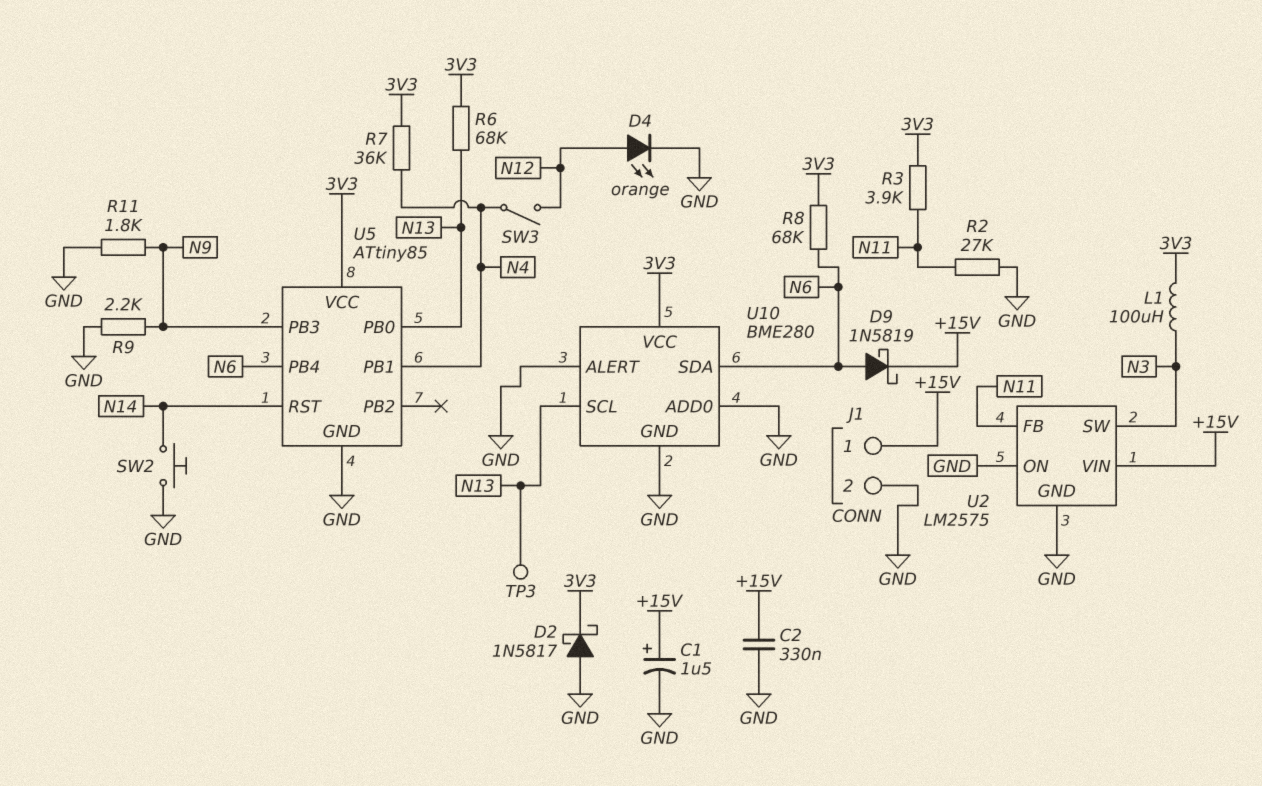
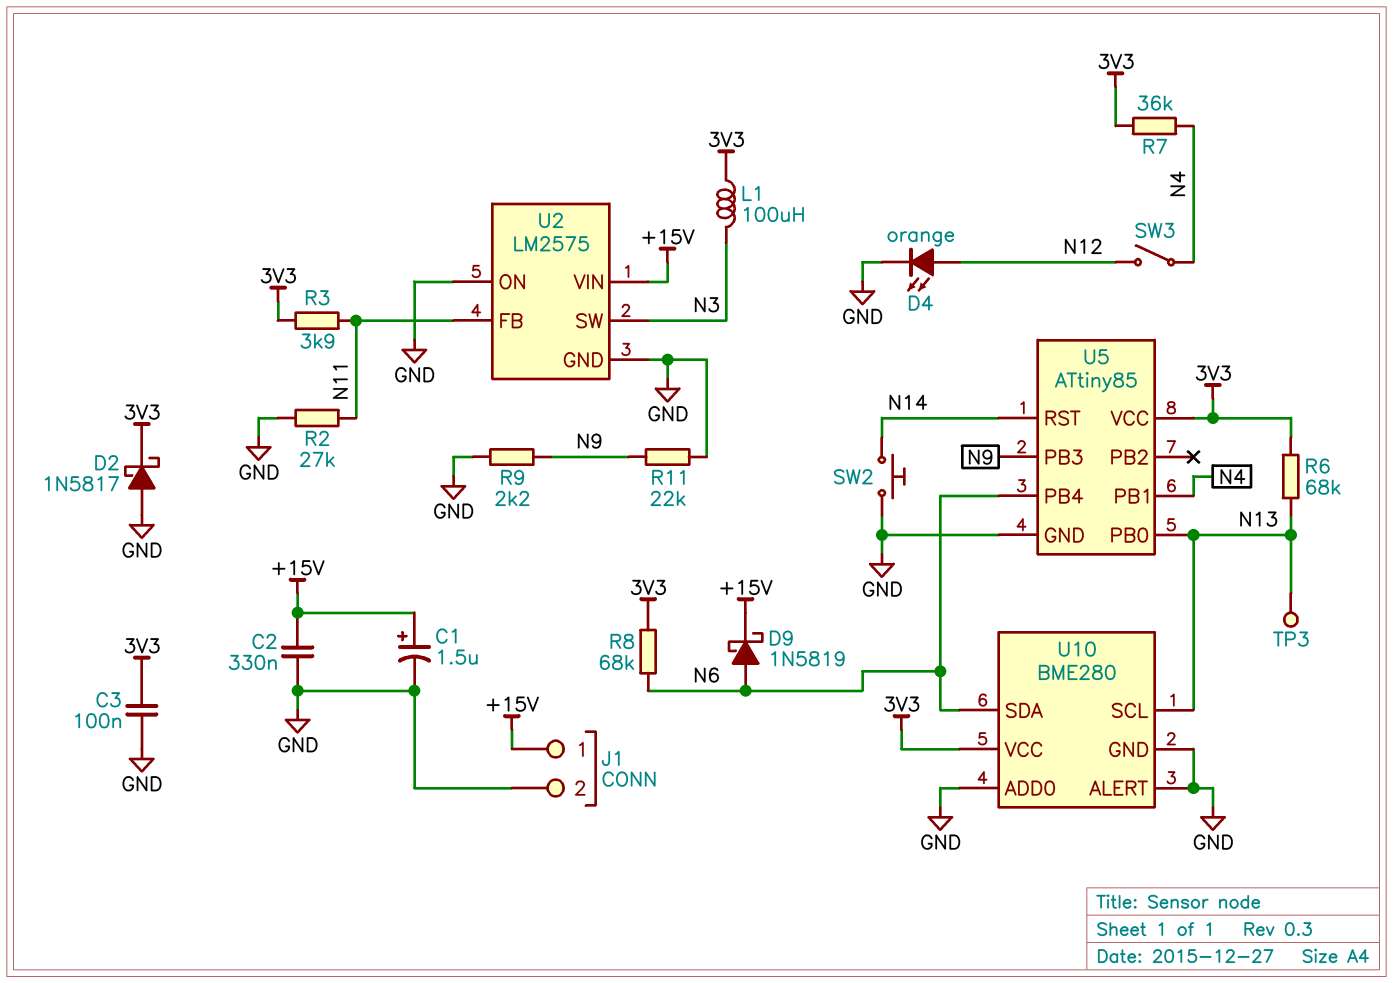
C3: none -> 100nF (3V3, GND)
R11: 1.8k (GND, N9) -> 22k (GND, N9)

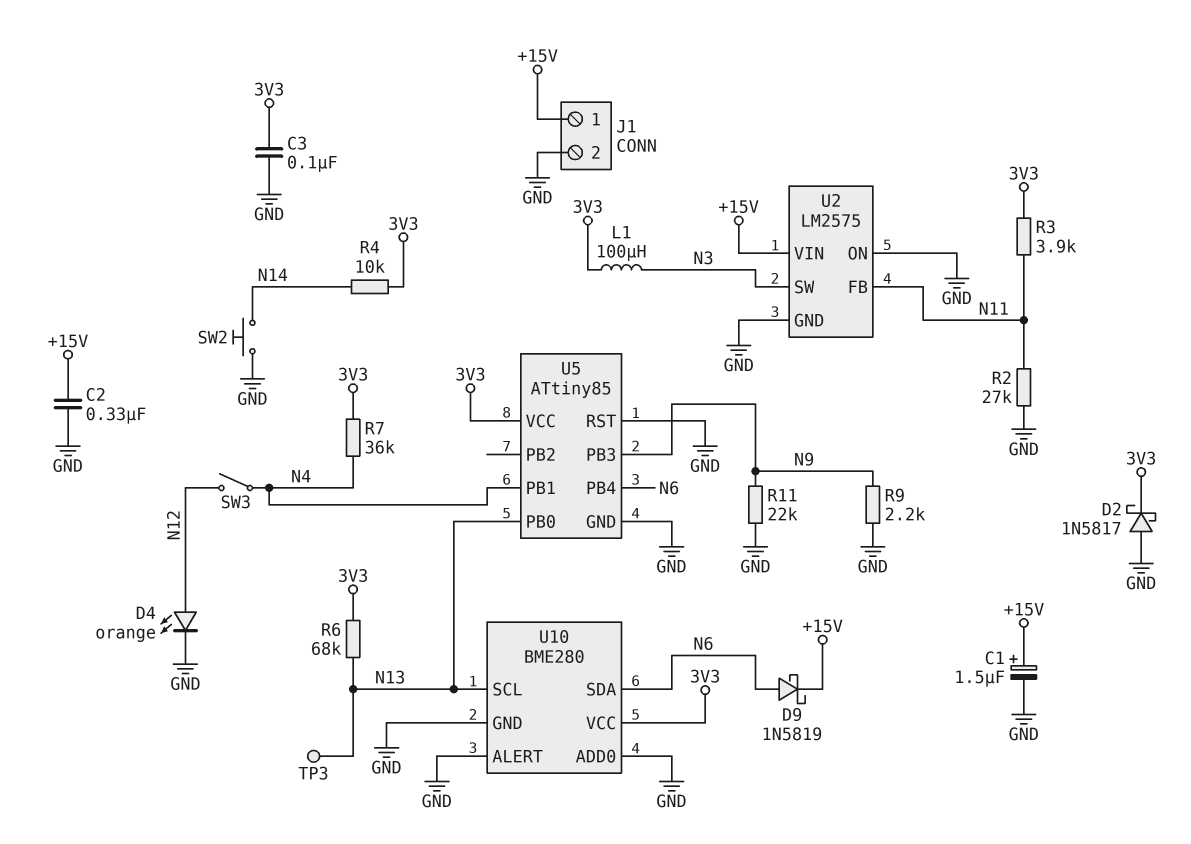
R4: none -> 10k (3V3, N14)
R8: 68k (3V3, N6) -> none
U5 pin RST: N14 -> GND

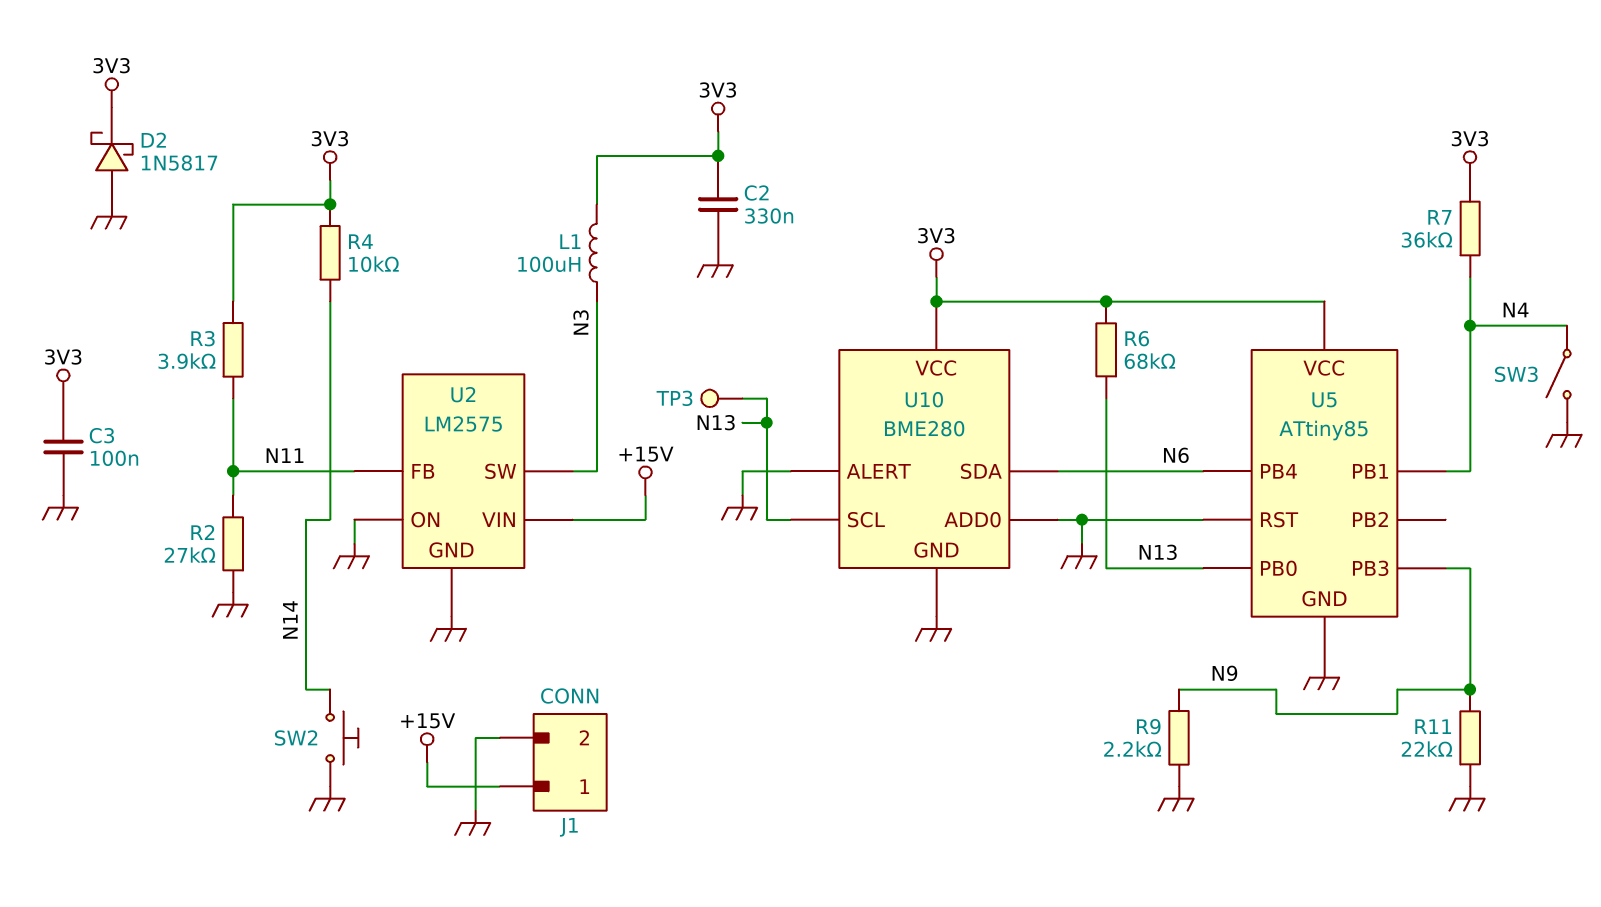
C1: 1.5uF (plus +15V, minus GND) -> none
C2: 330nF (+15V, GND) -> 330nF (3V3, GND)
D4: LED orange (A N12, K GND) -> none
D9: schottky 1N5819 (A N6, K +15V) -> none
SW3: switch (N4, N12) -> switch (GND, N4)

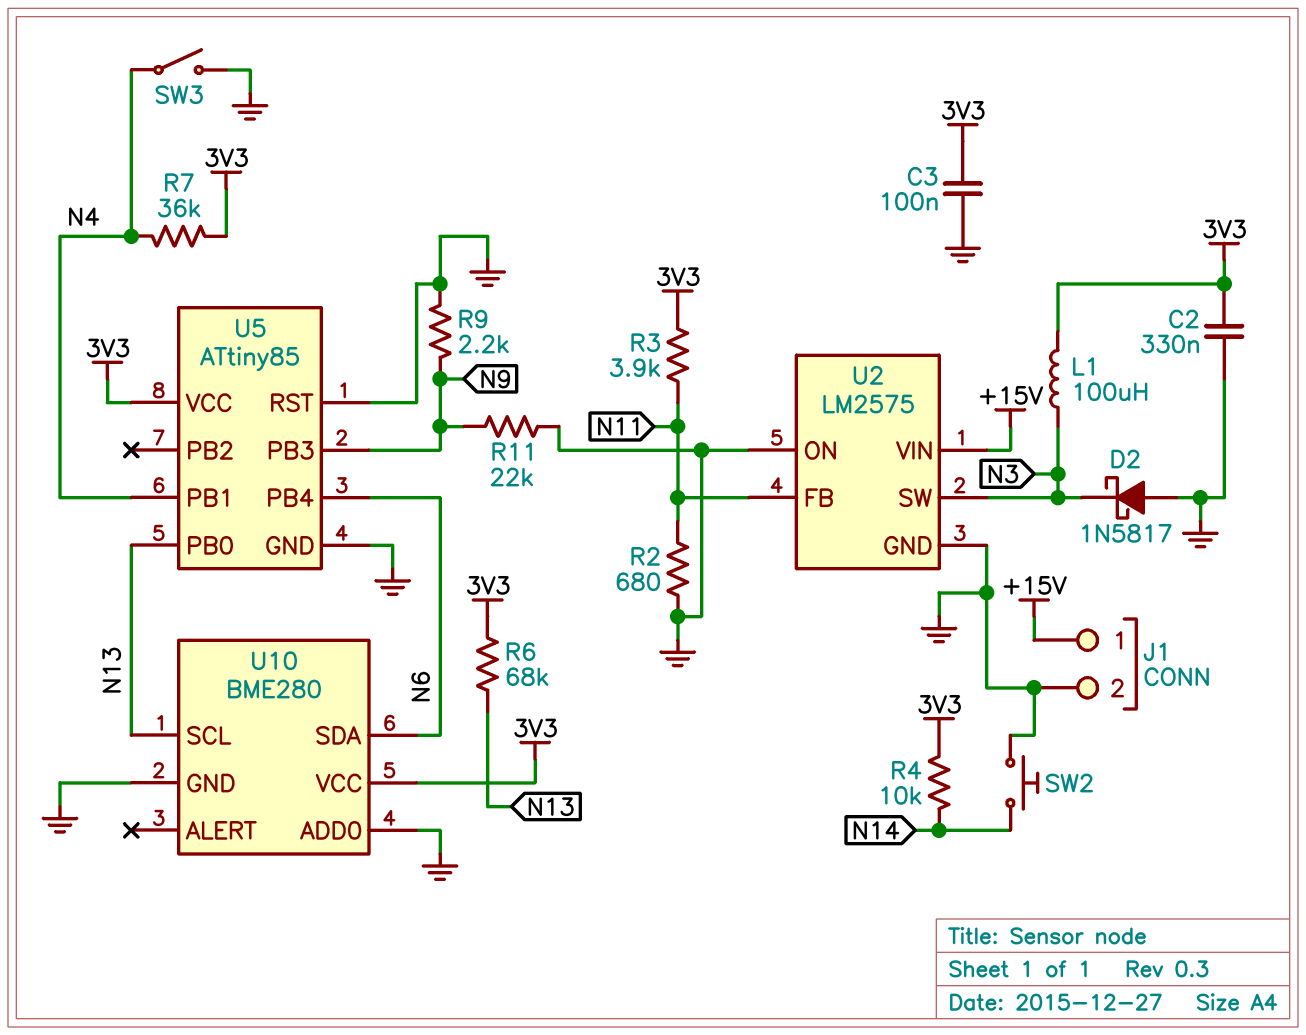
D2: schottky 1N5817 (A GND, K 3V3) -> schottky 1N5817 (A GND, K N3)
R2: 27k (GND, N11) -> 680 (GND, N11)
TP3: test point (N13) -> none
U10 pin ALERT: GND -> none

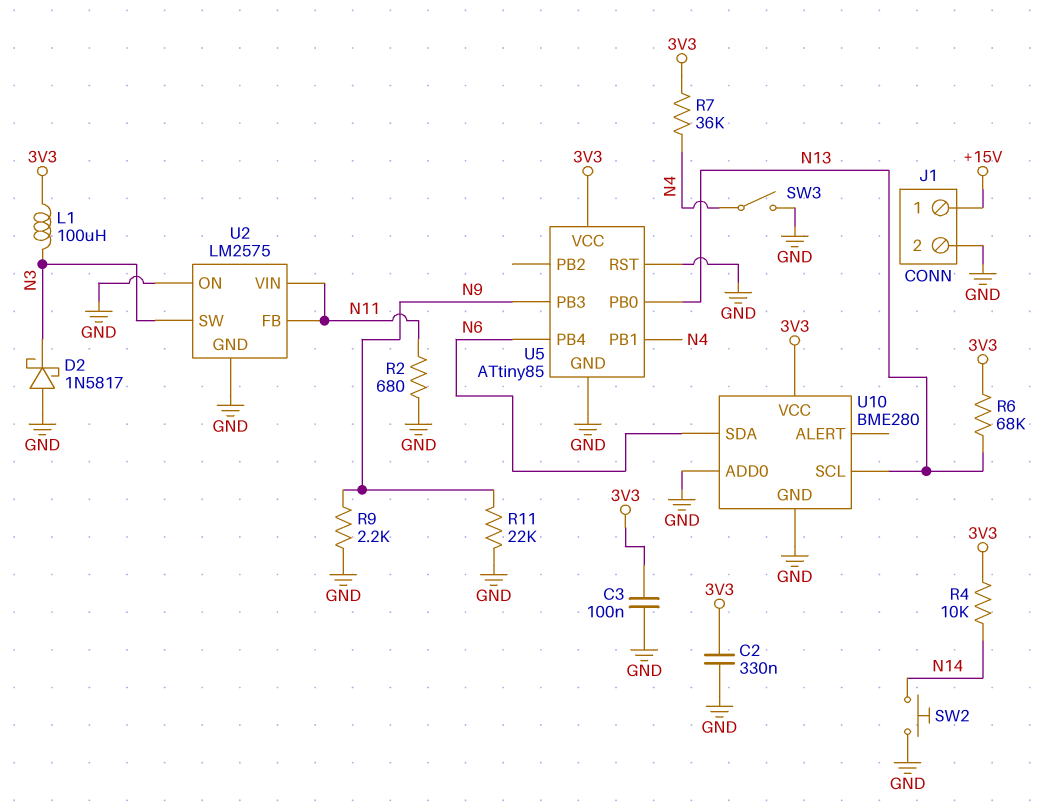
R3: 3.9k (3V3, N11) -> none
U2 pin VIN: +15V -> N11

